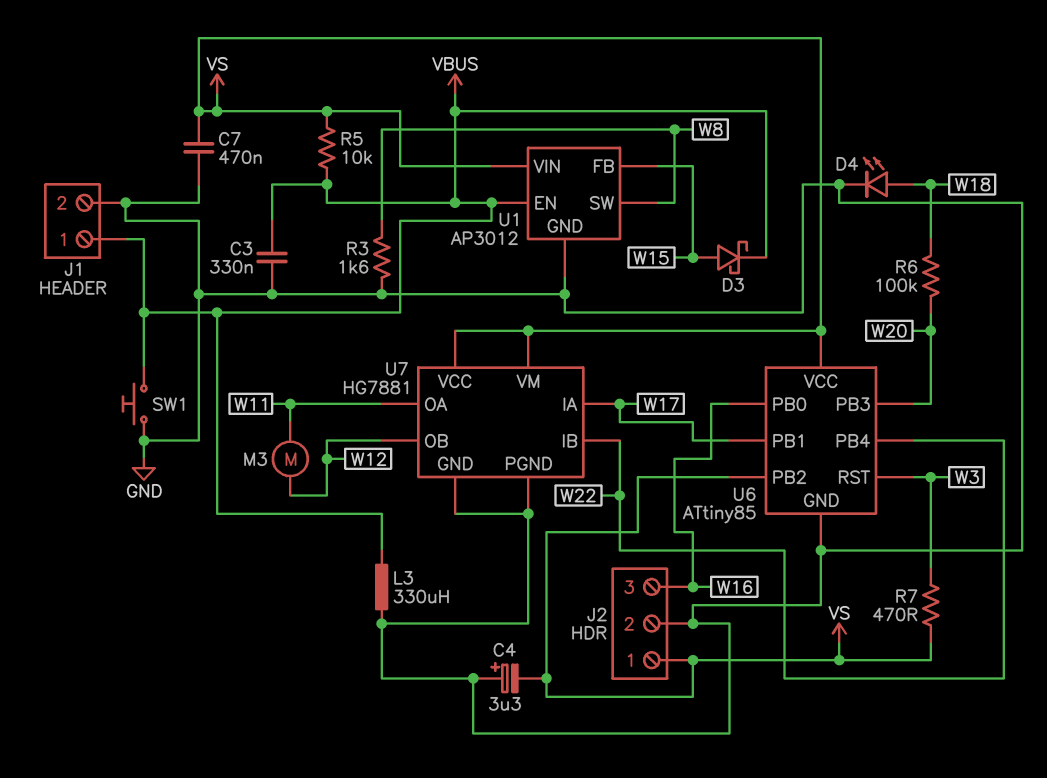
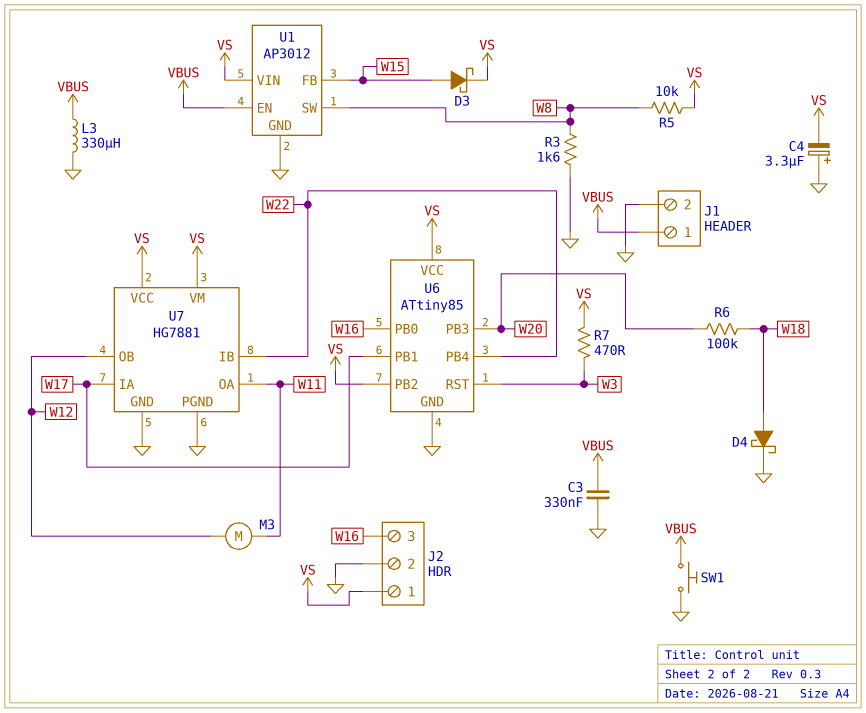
C7: 470nF (GND, VS) -> none
D3: schottky (A W15, K VBUS) -> schottky (A W15, K VS)
D4: LED (A W18, K GND) -> schottky (A W18, K GND)
R5: 10k (VBUS, VS) -> 10k (VS, W8)

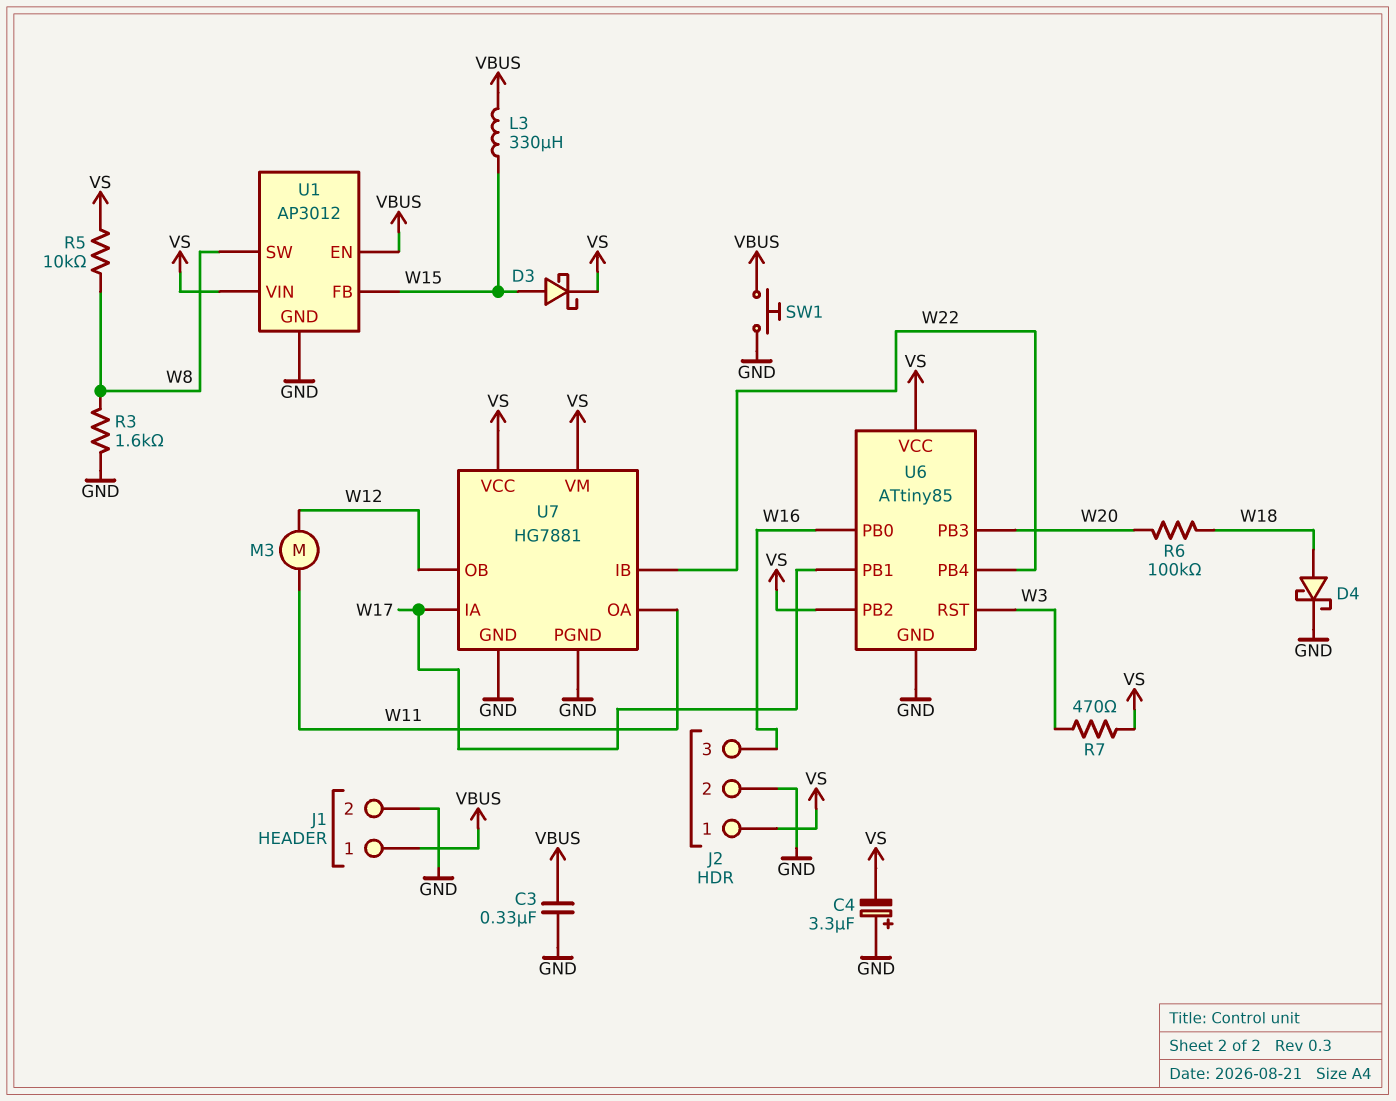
L3: 330uH (GND, VBUS) -> 330uH (VBUS, W15)

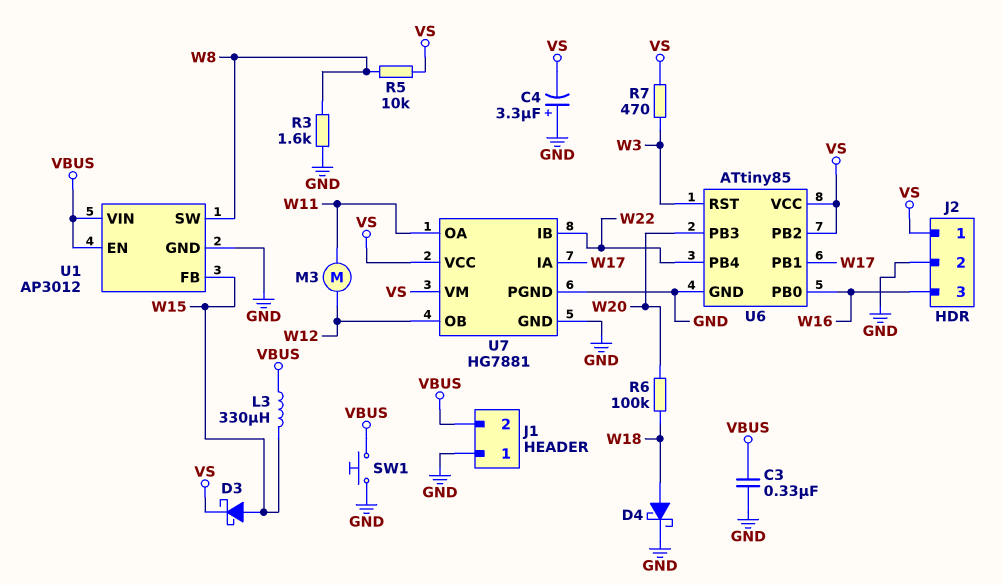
J1 pin 1: VBUS -> GND
J1 pin 2: GND -> VBUS
U1 pin VIN: VS -> VBUS

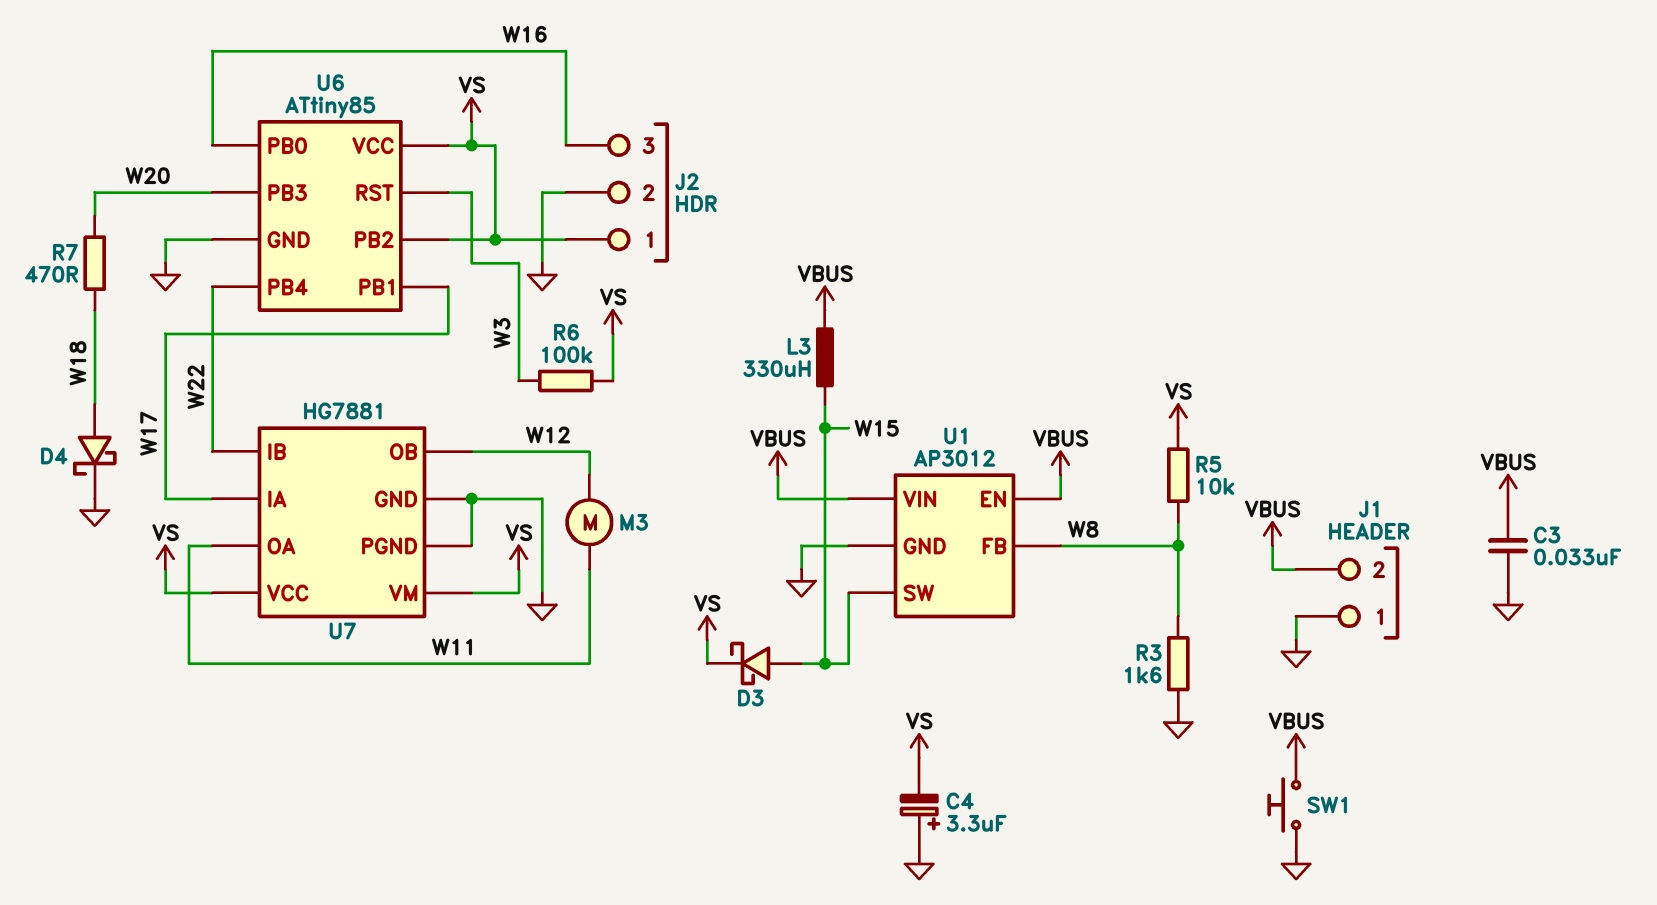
C3: 330nF (GND, VBUS) -> 33nF (GND, VBUS)
R6: 100k (W18, W20) -> 100k (VS, W3)
R7: 470 (VS, W3) -> 470 (W18, W20)
U1 pin FB: W15 -> W8
U1 pin SW: W8 -> W15

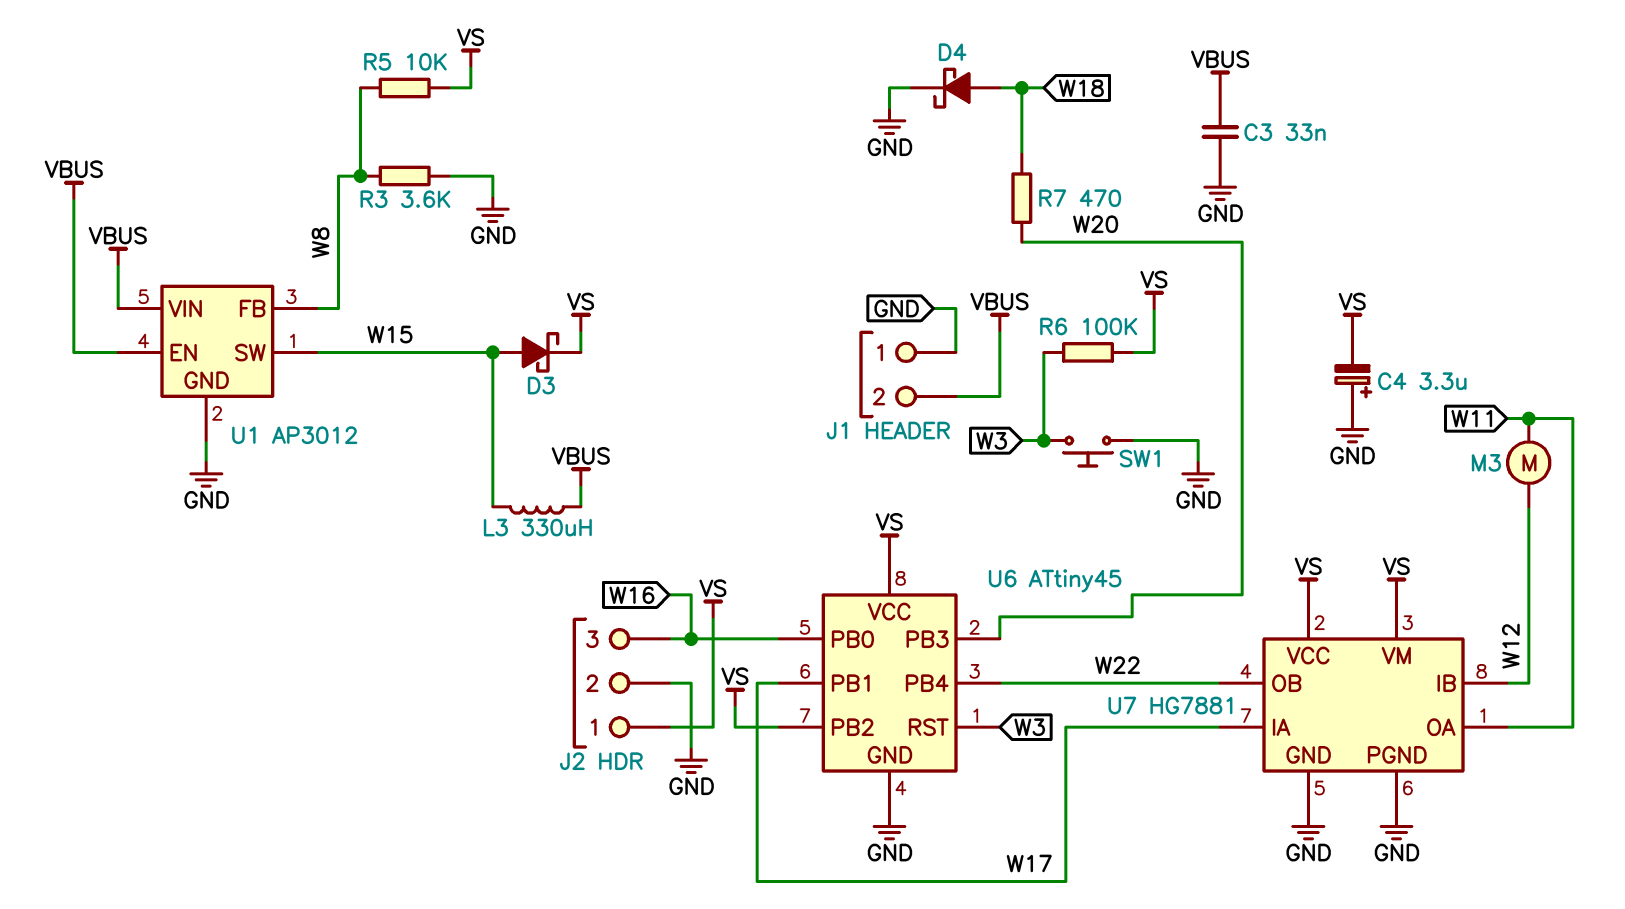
R3: 1.6k (GND, W8) -> 3.6k (GND, W8)
SW1: button (GND, VBUS) -> button (GND, W3)
U6: ATtiny85 -> ATtiny45
U7 pin IB: W22 -> W12
U7 pin OB: W12 -> W22

